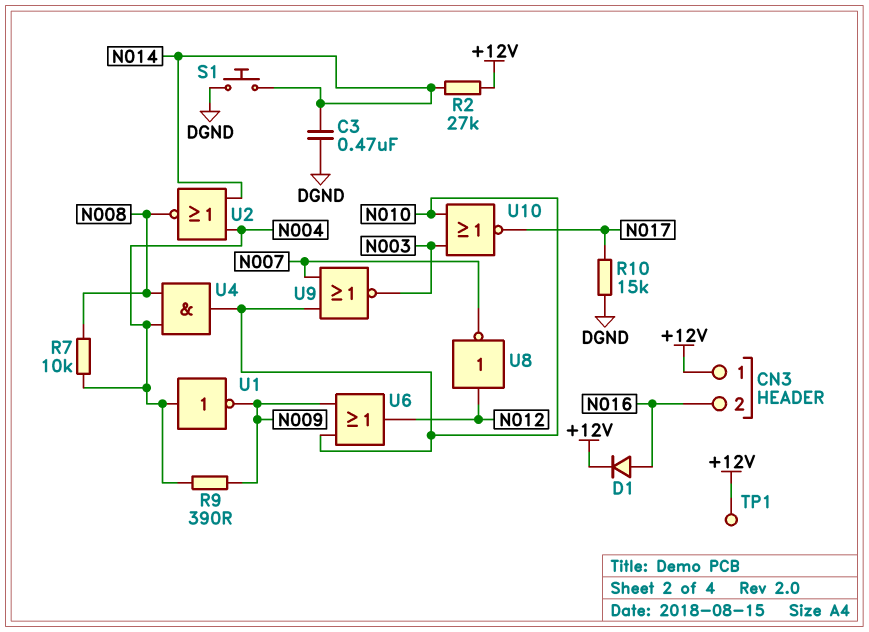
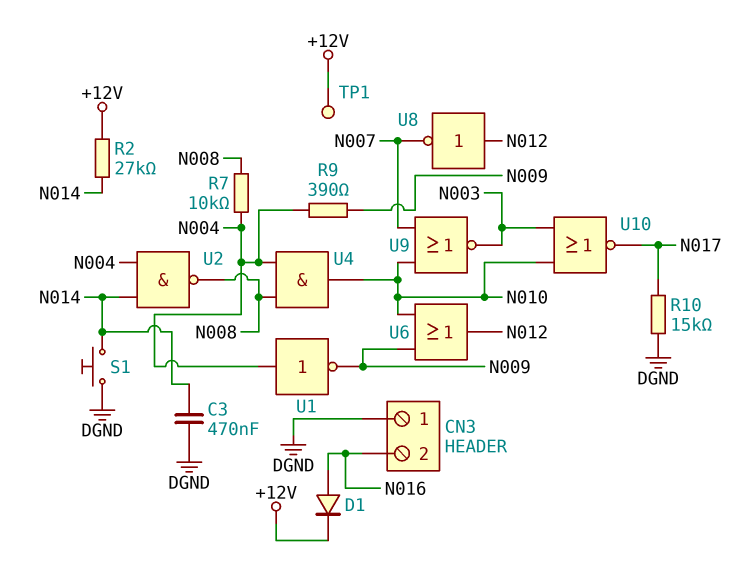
CN3 pin 1: +12V -> DGND
U2: NOR (in N004, in N014, out N008) -> NAND (in N004, in N014, out N008)

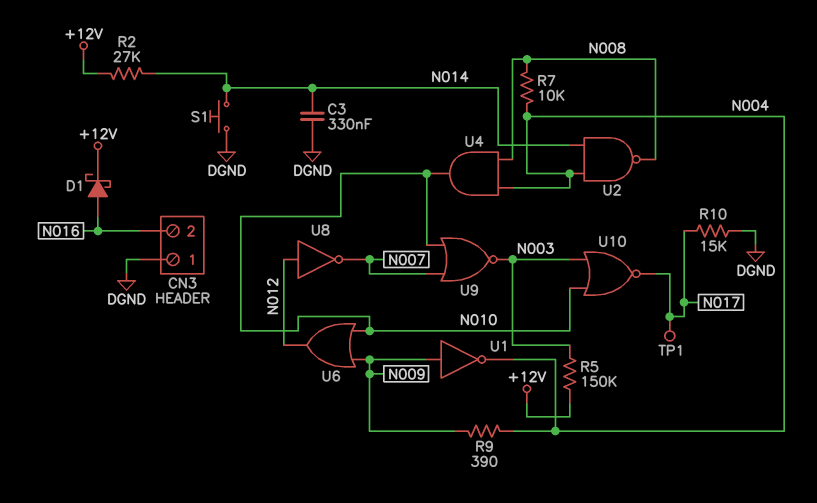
C3: 470nF (DGND, N014) -> 330nF (DGND, N014)
D1: diode (A N016, K +12V) -> schottky (A N016, K +12V)
R5: none -> 150k (+12V, N003)
TP1: test point (+12V) -> test point (N017)
U1: NOT (in N004, out N009) -> NOT (in N009, out N004)

